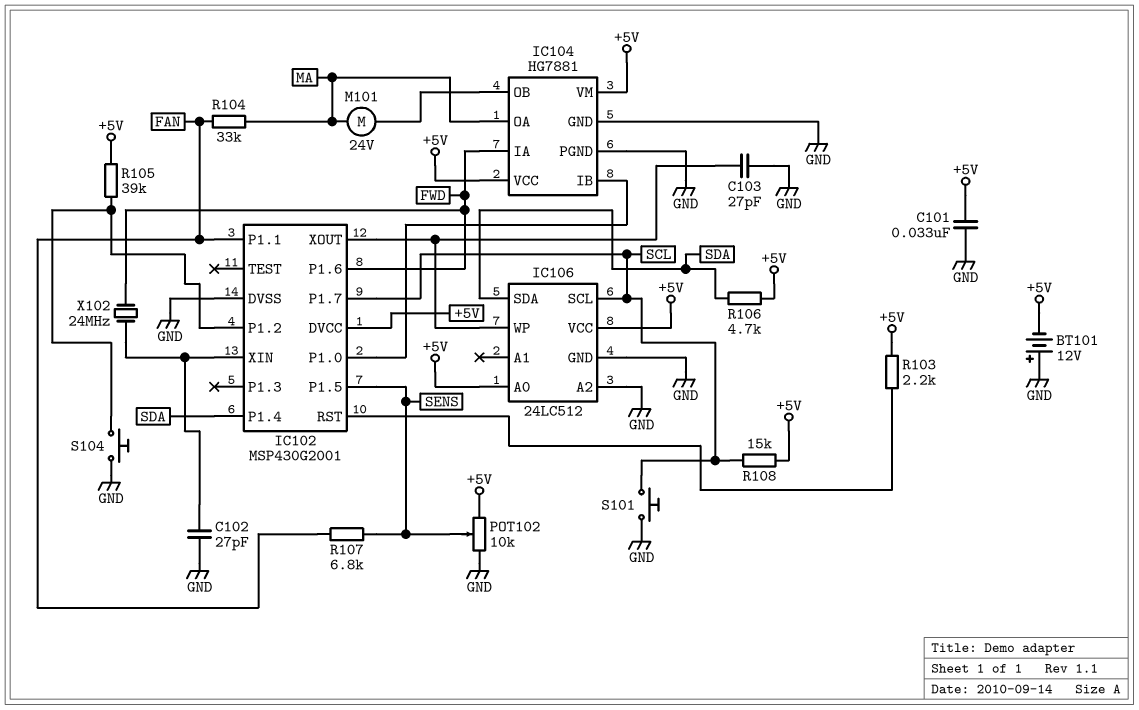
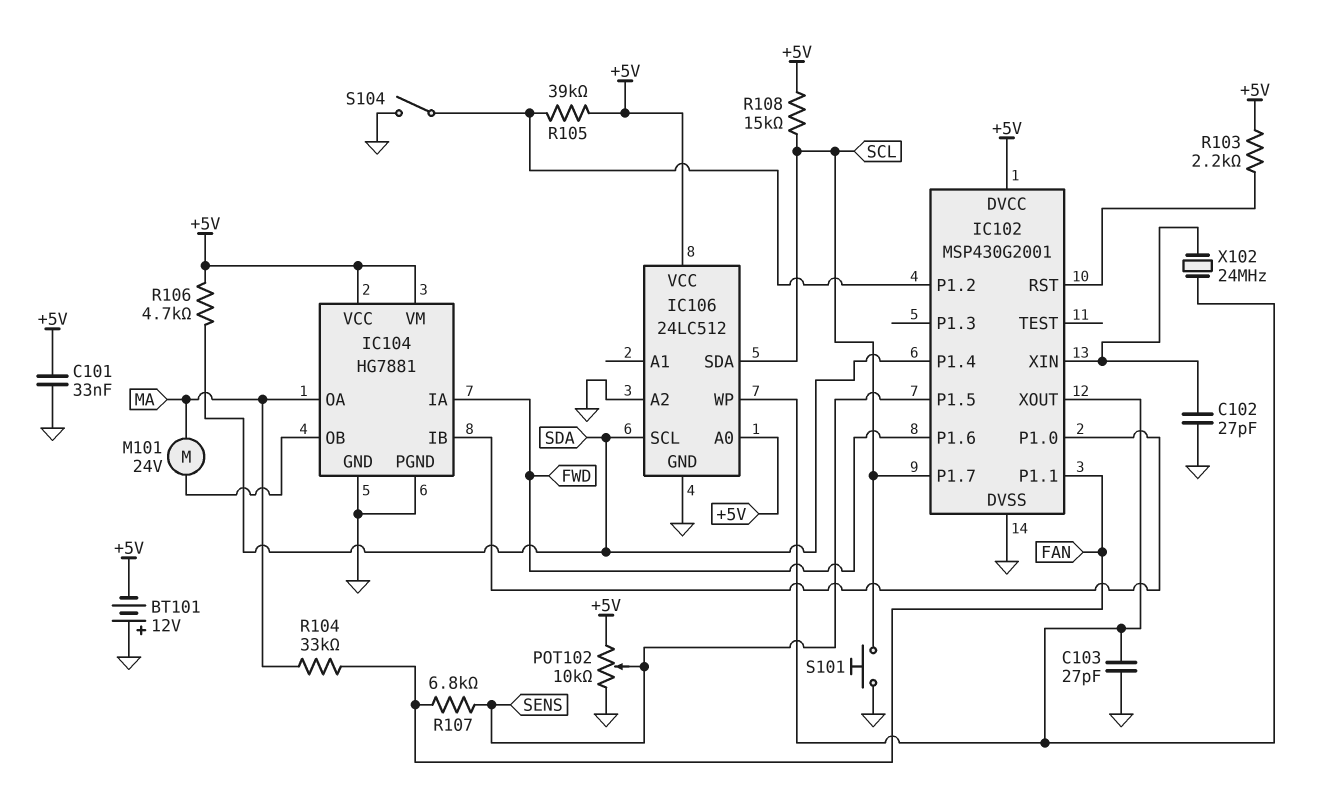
IC106 pin SCL: SCL -> SDA
IC106 pin SDA: SDA -> SCL
S104: button (GND, IC102/P1.2) -> switch (GND, IC102/P1.2)
X102: 24MHz (FWD, IC102/XIN) -> 24MHz (IC102/XIN, IC102/XOUT)

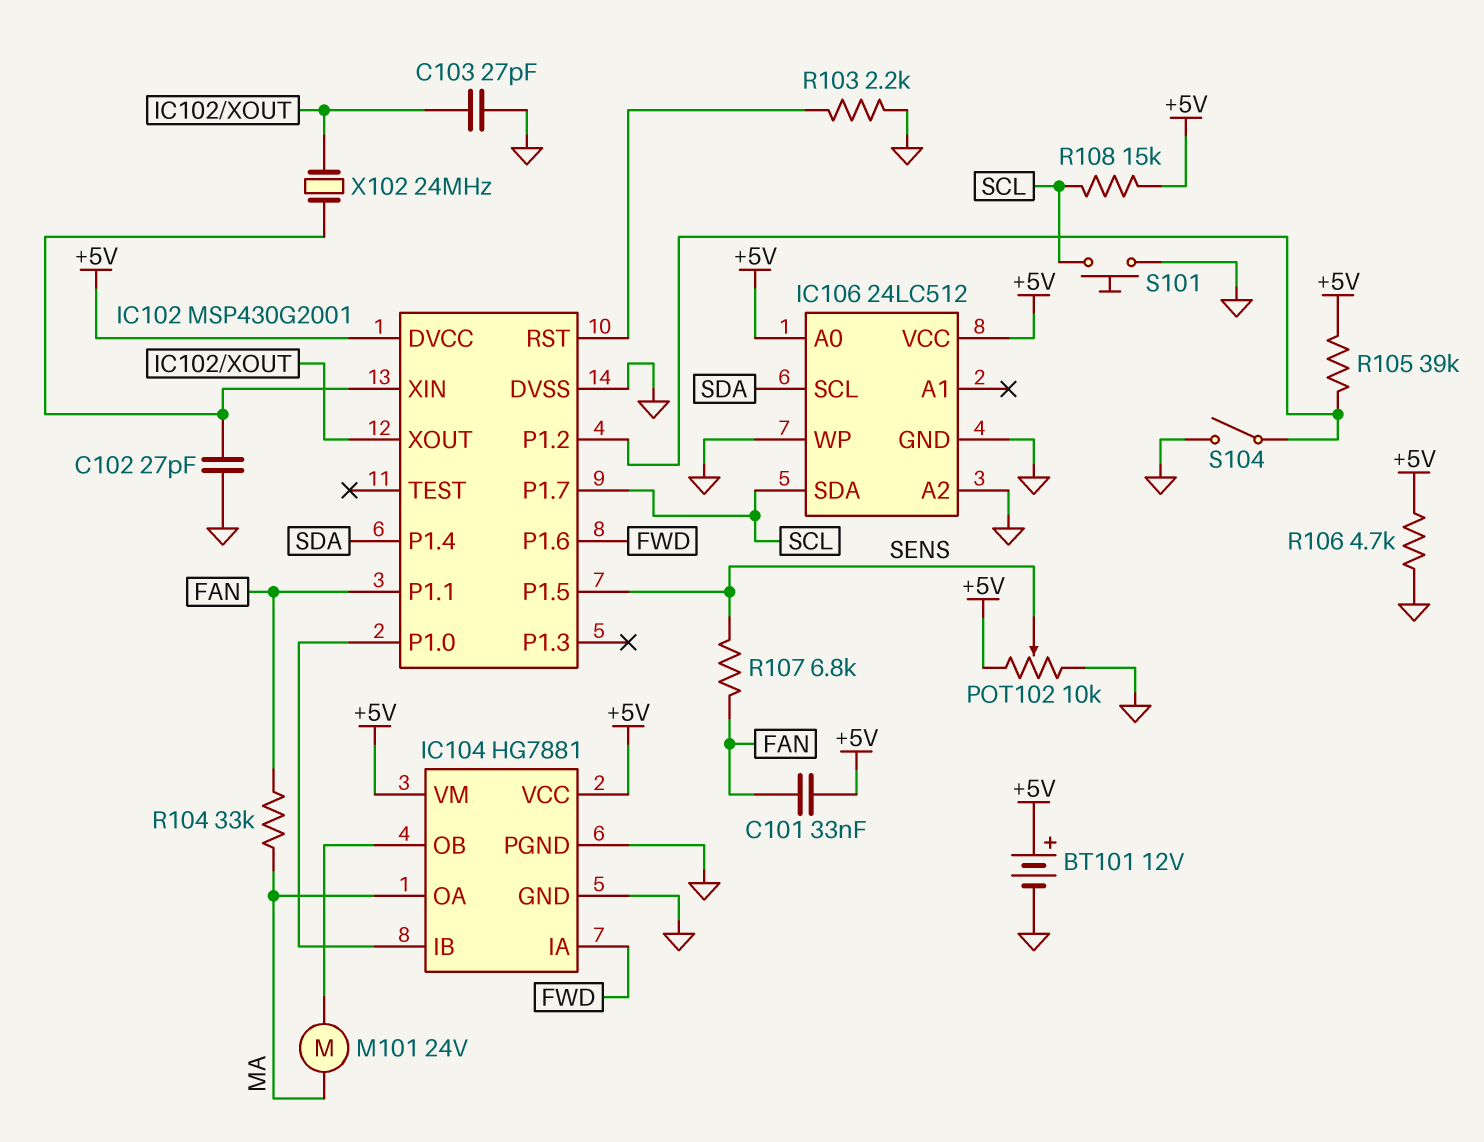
BT101: 12V (plus GND, minus +5V) -> 12V (plus +5V, minus GND)
C101: 33nF (+5V, GND) -> 33nF (+5V, FAN)
IC106 pin WP: IC102/XOUT -> GND
R103: 2.2k (+5V, IC102/RST) -> 2.2k (GND, IC102/RST)
R106: 4.7k (+5V, SDA) -> 4.7k (+5V, GND)

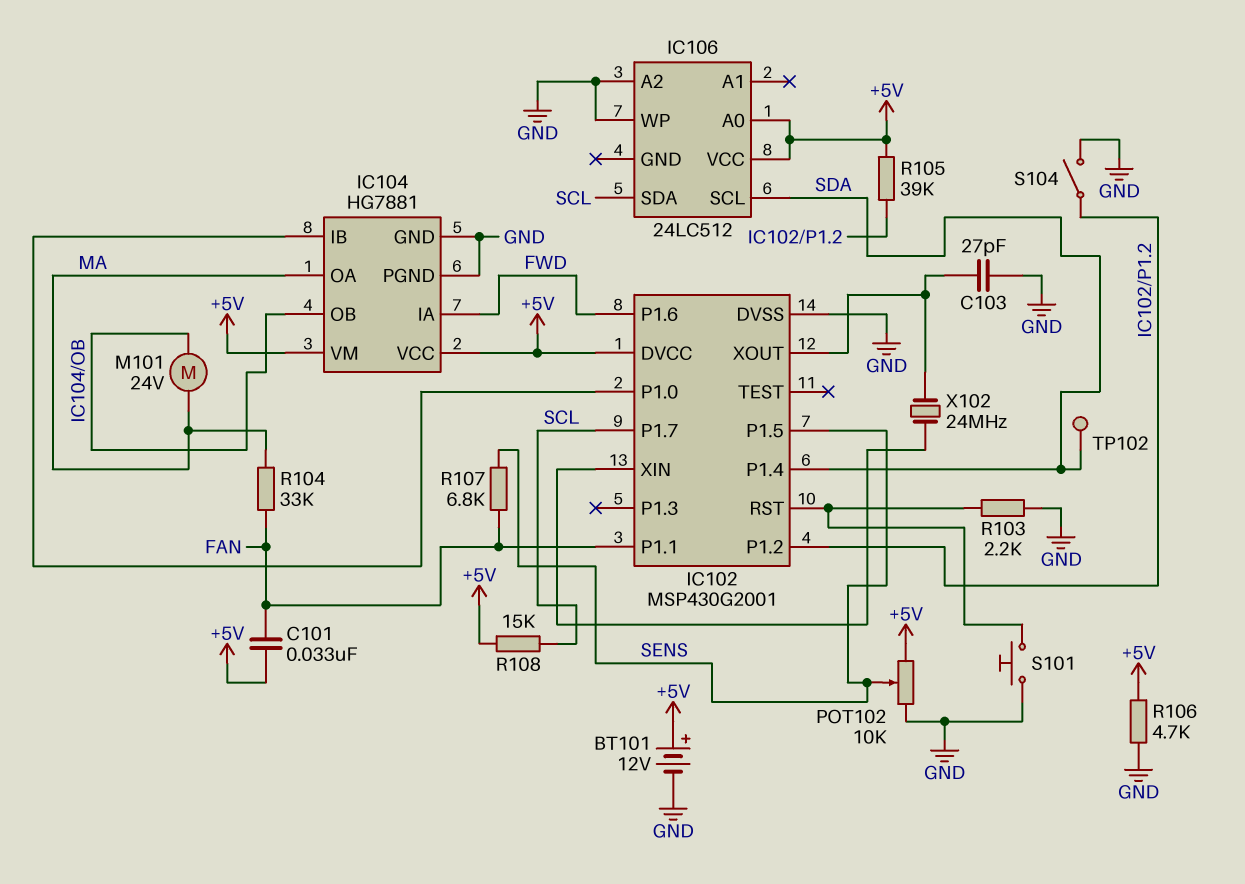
C102: 27pF (GND, IC102/XIN) -> none
IC106 pin GND: GND -> none
S101: button (GND, SCL) -> button (GND, IC102/RST)
TP102: none -> test point (SDA)

